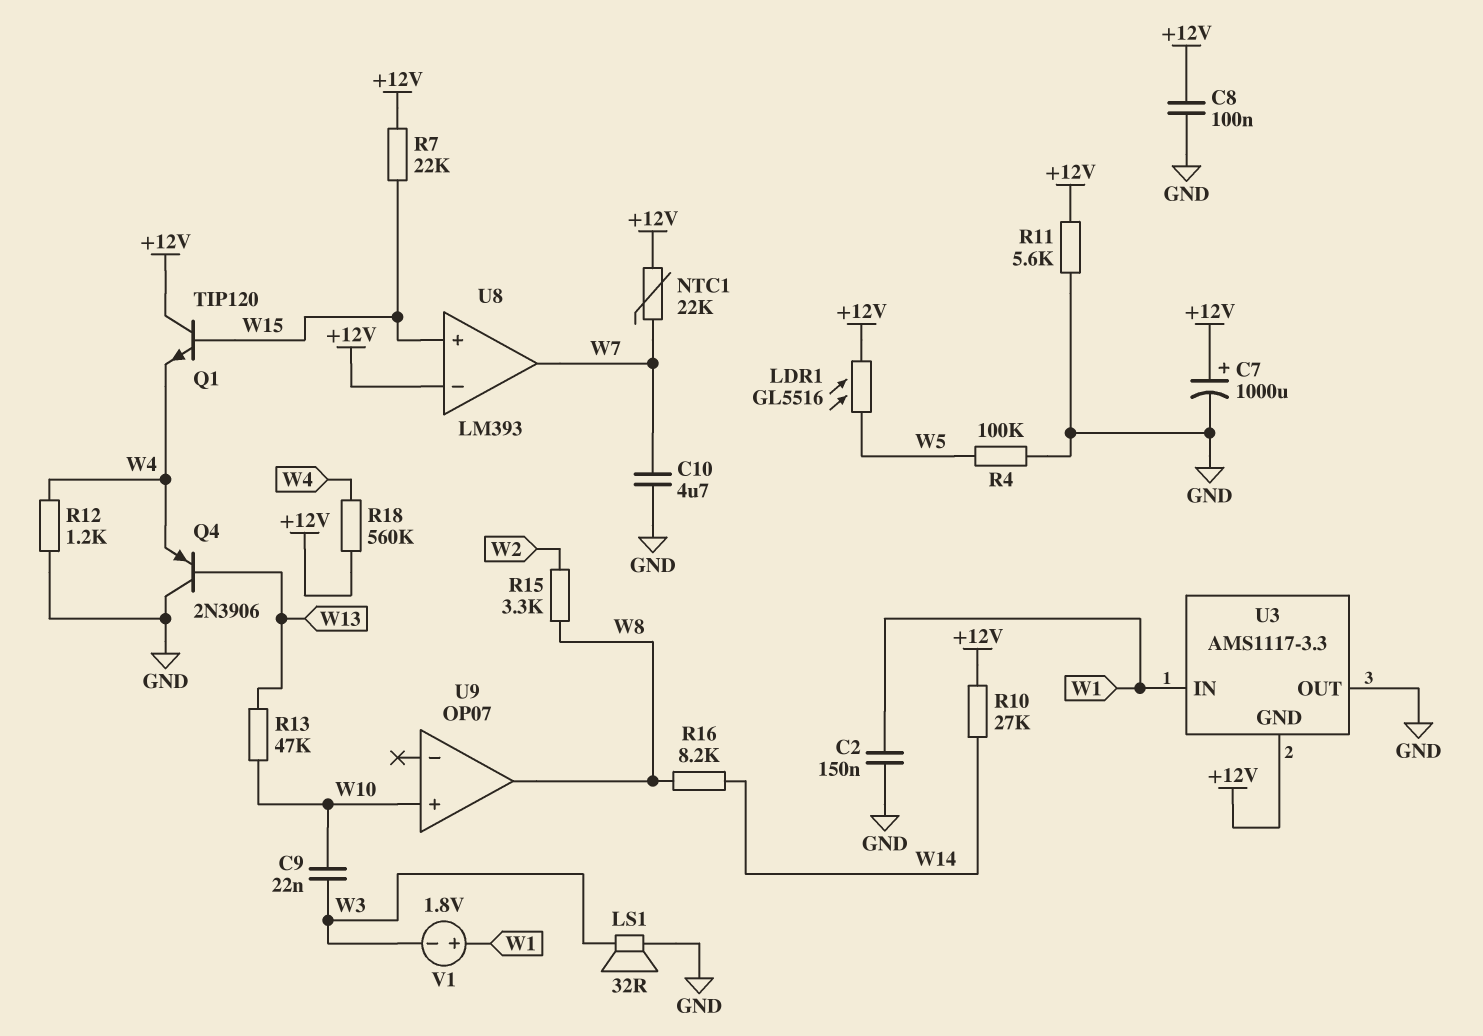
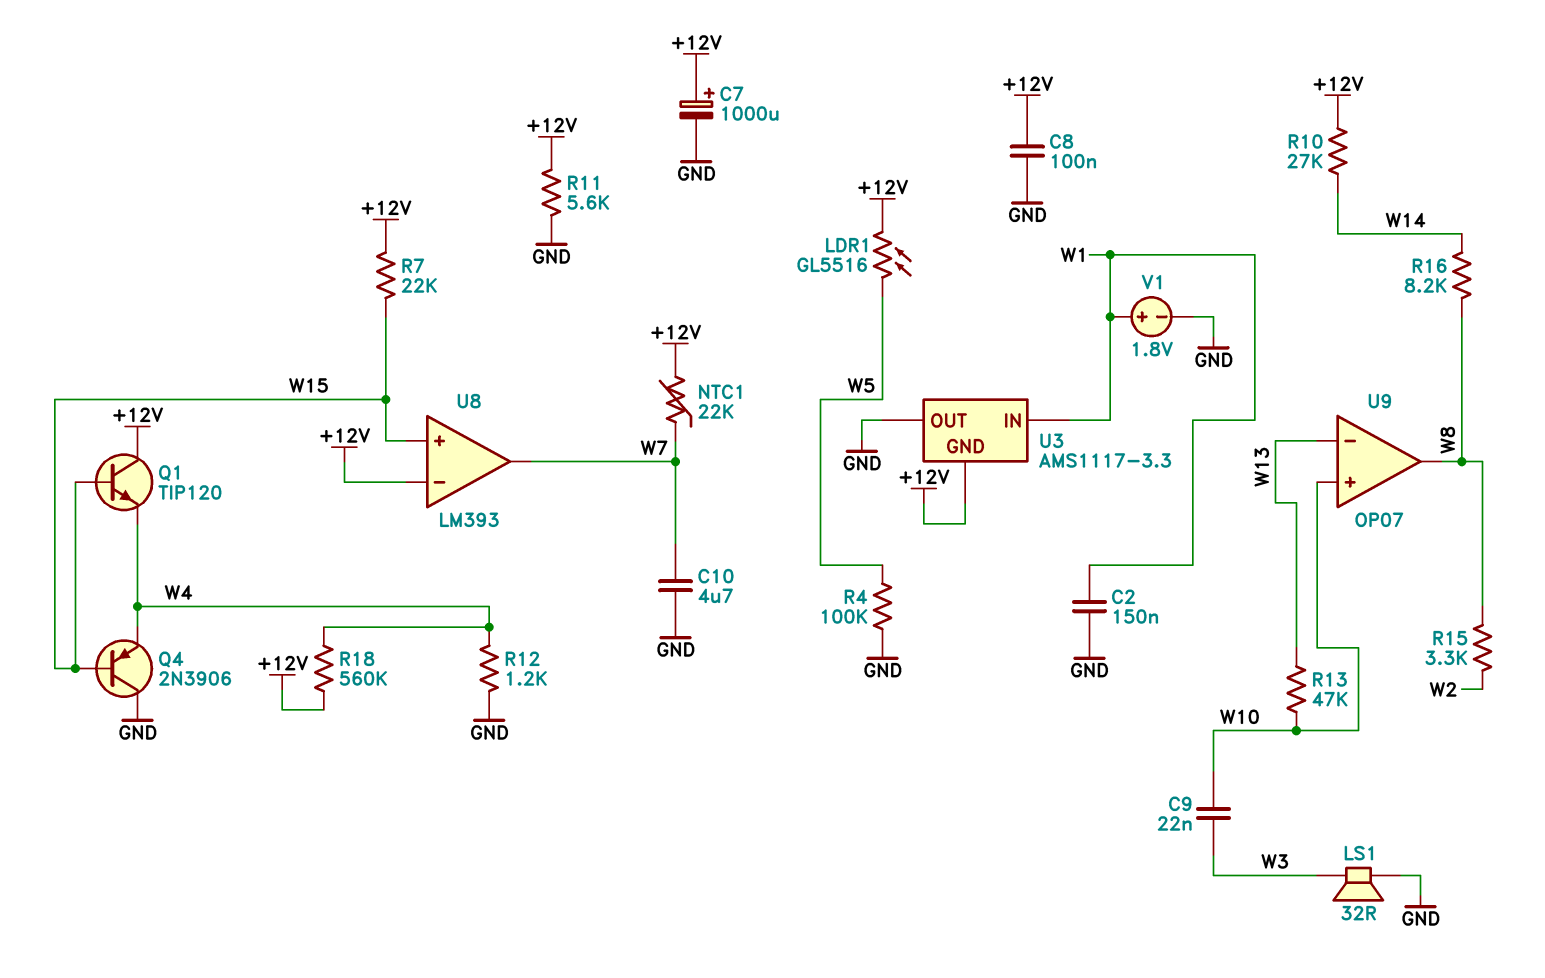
Q4: PNP 2N3906 (B W13, C GND, E W4) -> PNP 2N3906 (B W15, C GND, E W4)
U9 pin in-: none -> W13
V1: 1.8V (plus W1, minus W3) -> 1.8V (plus W1, minus GND)

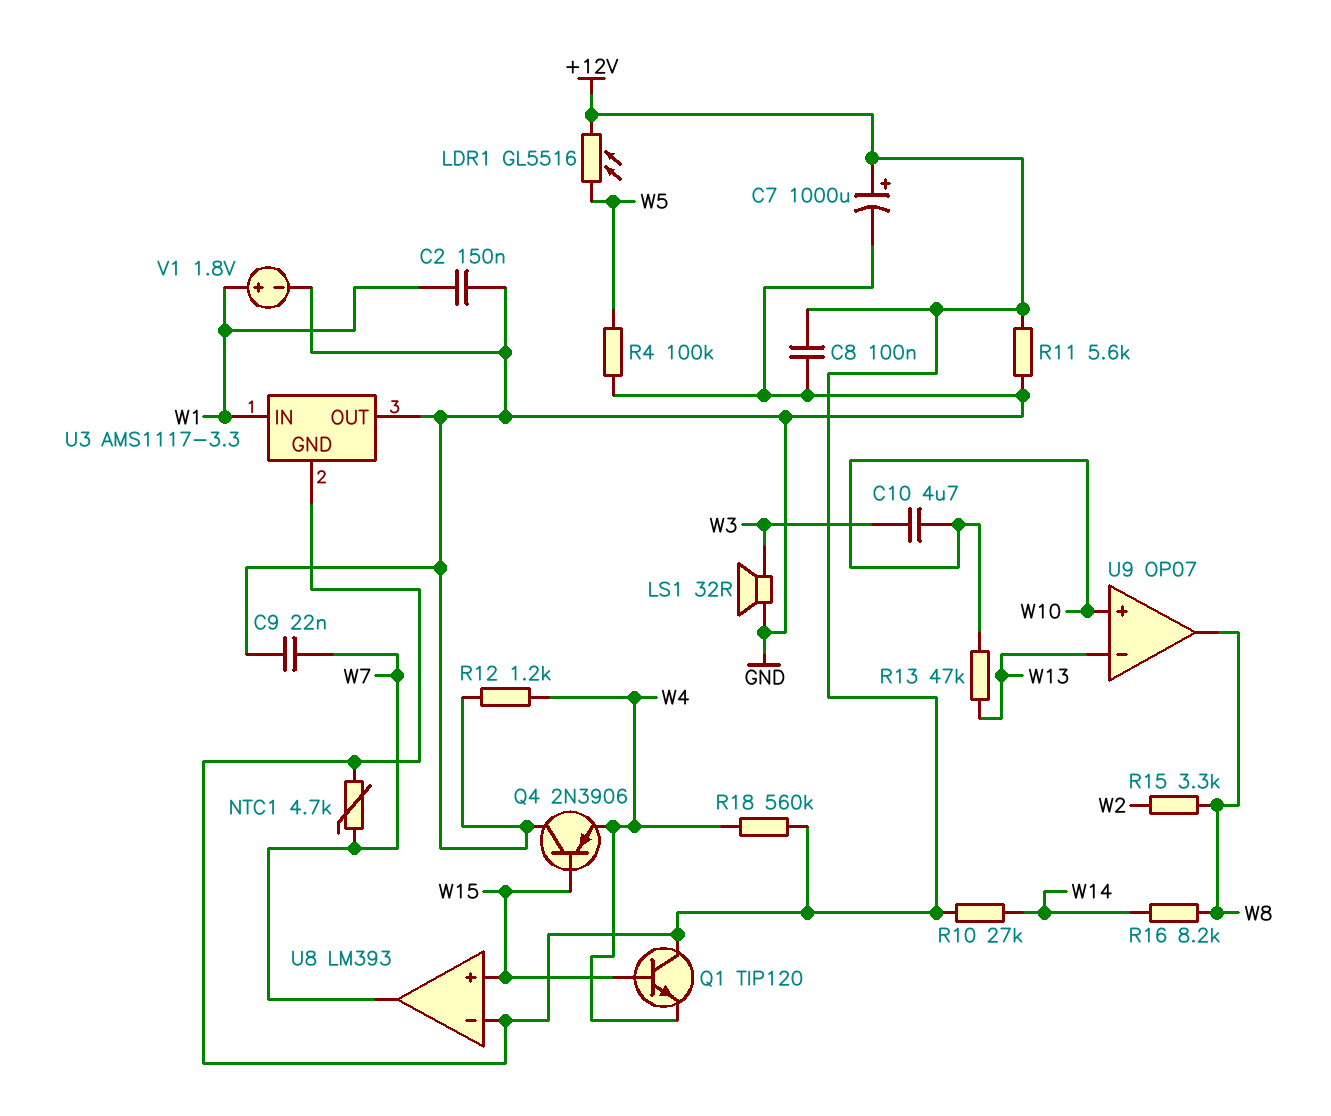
C9: 22nF (W3, W10) -> 22nF (GND, W7)
C10: 4.7uF (GND, W7) -> 4.7uF (W3, W10)
NTC1: 22k (+12V, W7) -> 4.7k (+12V, W7)
R7: 22k (+12V, W15) -> none

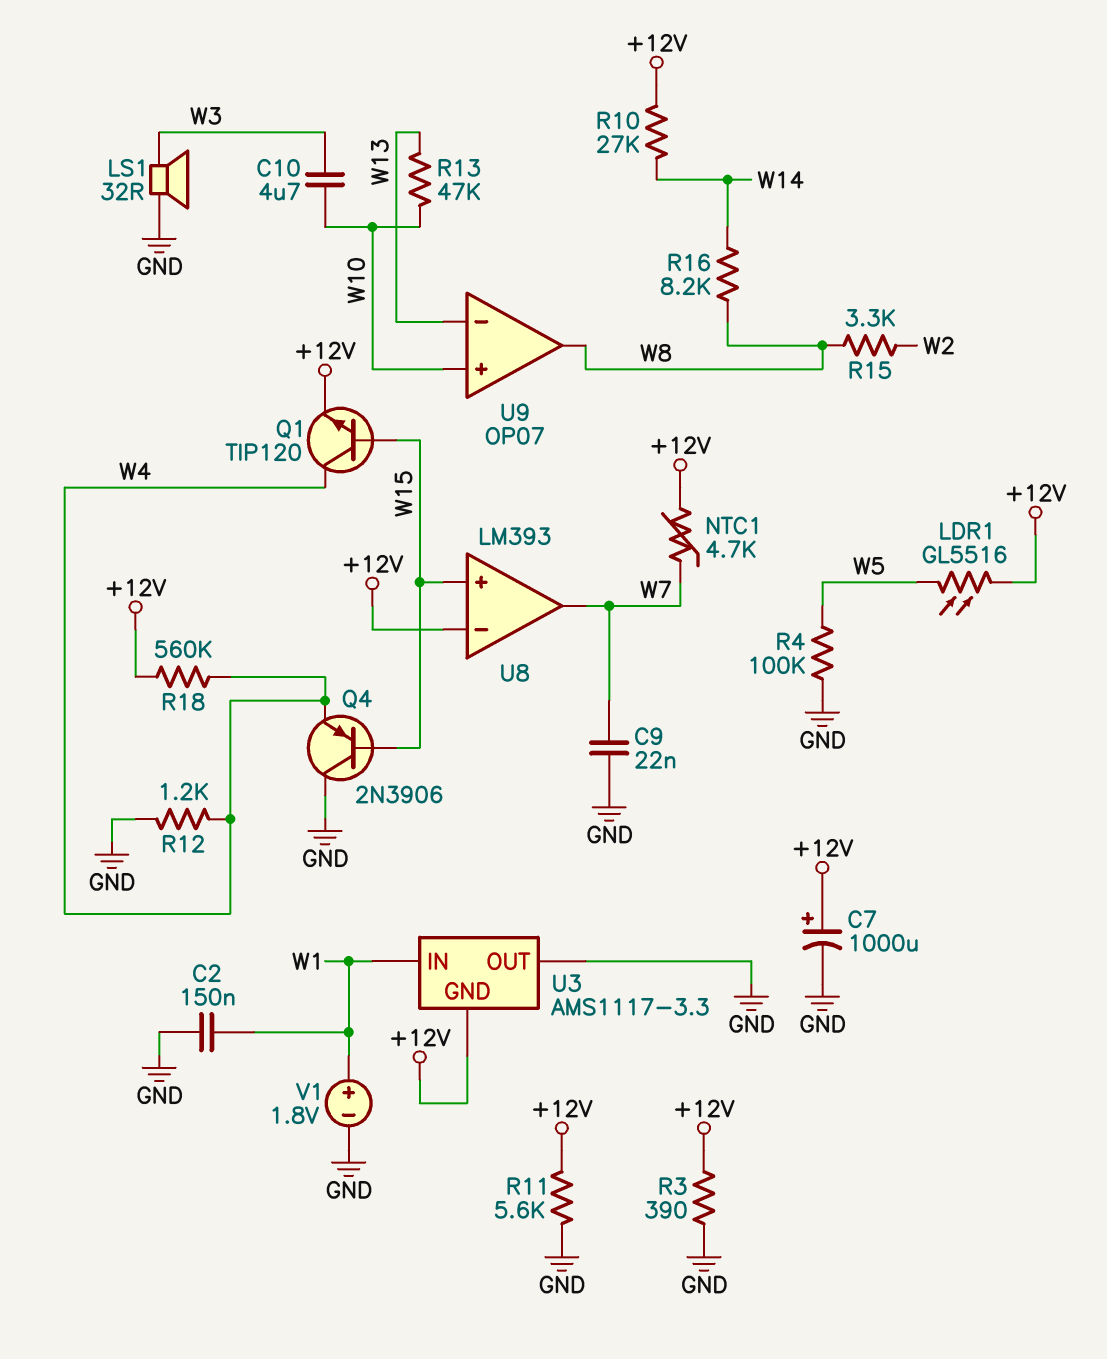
C8: 100nF (+12V, GND) -> none
Q1: NPN TIP120 (B W15, C +12V, E W4) -> NPN TIP120 (B W15, C W4, E +12V)
R3: none -> 390 (+12V, GND)

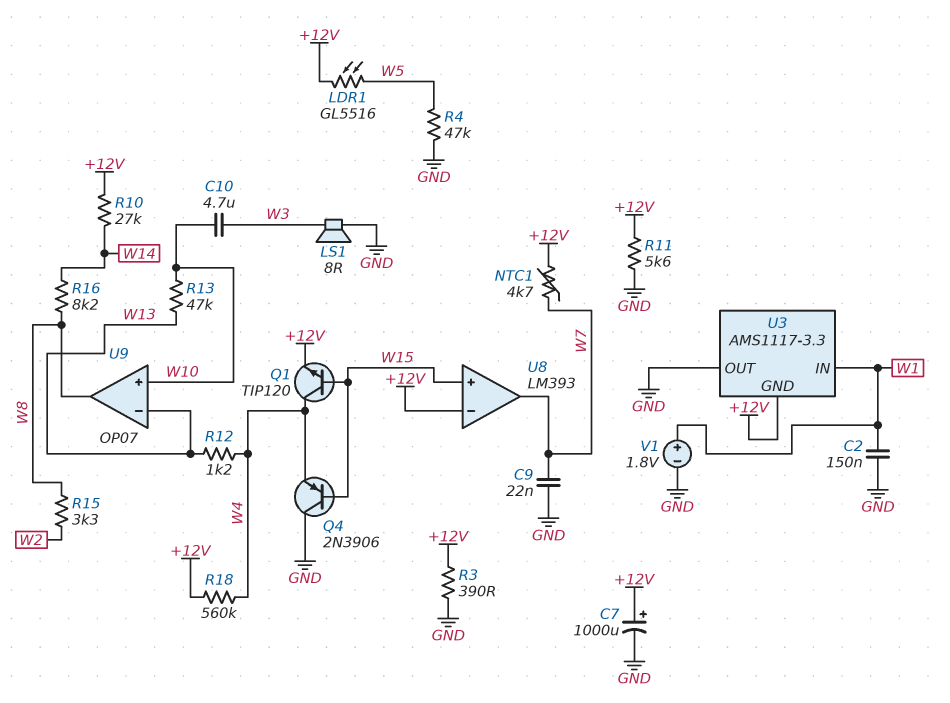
LS1: speaker 32R (GND, W3) -> speaker 8R (GND, W3)
R4: 100k (GND, W5) -> 47k (GND, W5)
R12: 1.2k (GND, W4) -> 1.2k (W4, W13)

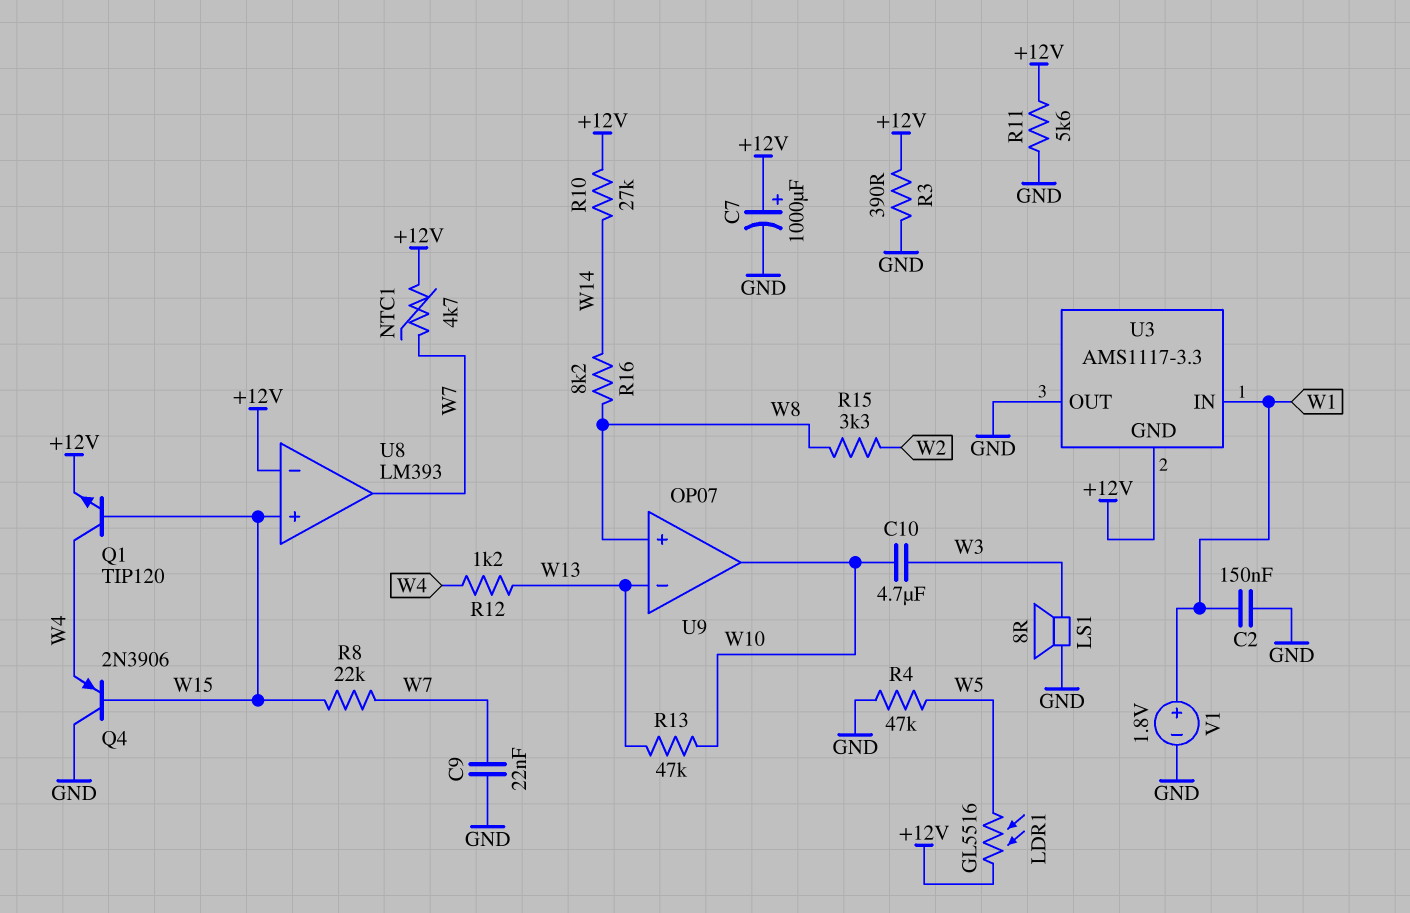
R8: none -> 22k (W7, W15)
R18: 560k (+12V, W4) -> none
U9 pin in+: W10 -> W8
U9 pin out: W8 -> W10

